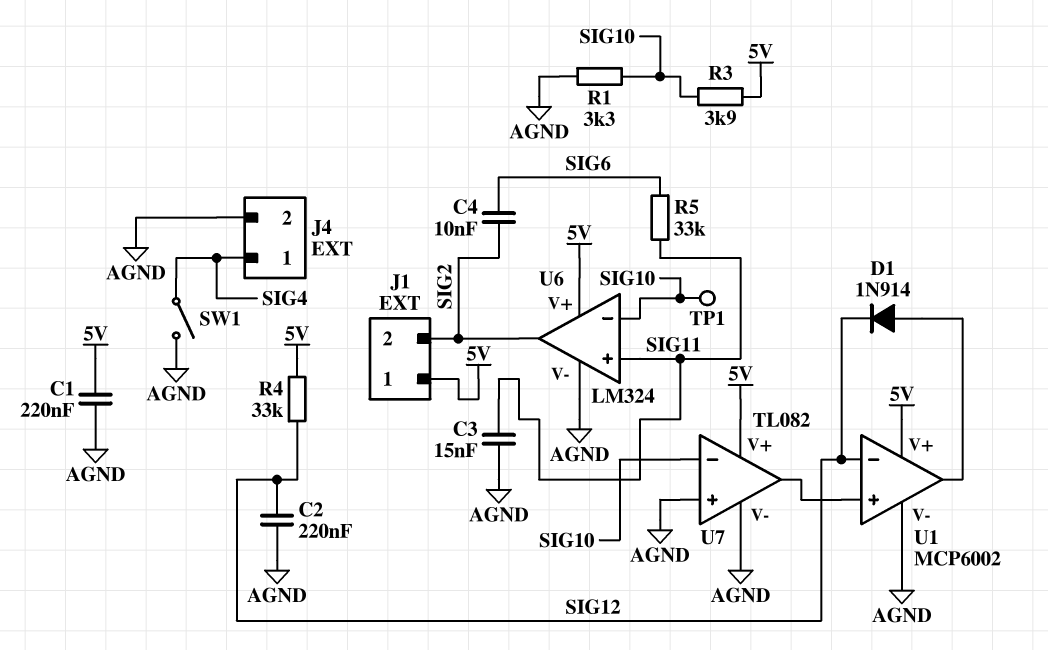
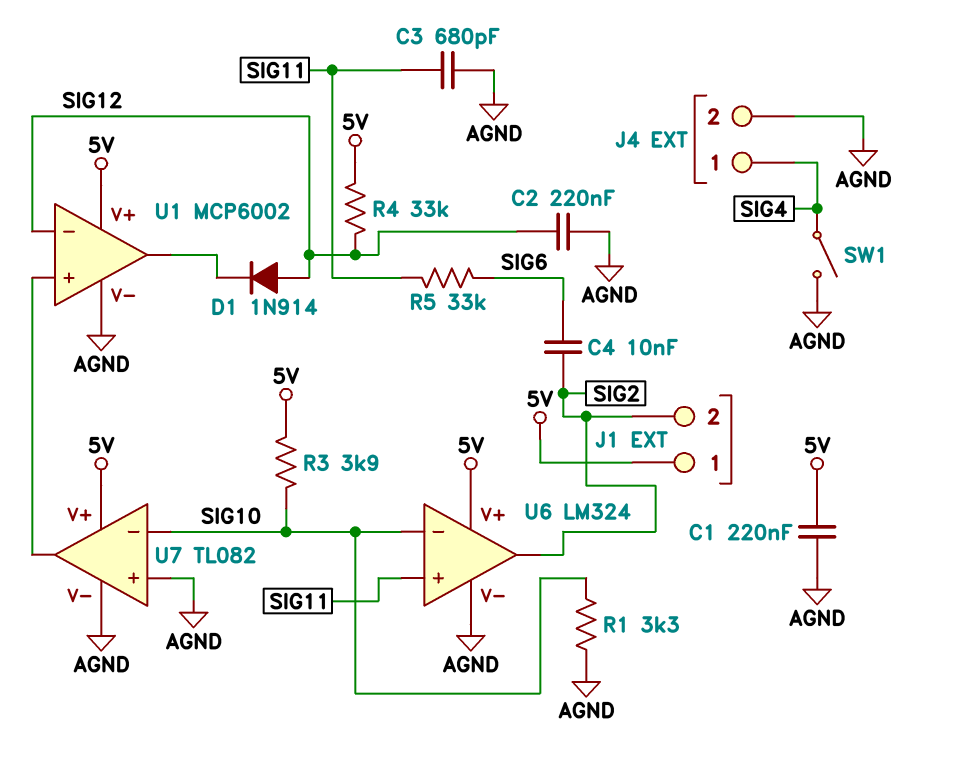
C3: 15nF (AGND, SIG11) -> 680pF (AGND, SIG11)
D1: diode 1N914 (A U1/out, K SIG12) -> diode 1N914 (A SIG12, K U1/out)
TP1: test point (SIG10) -> none

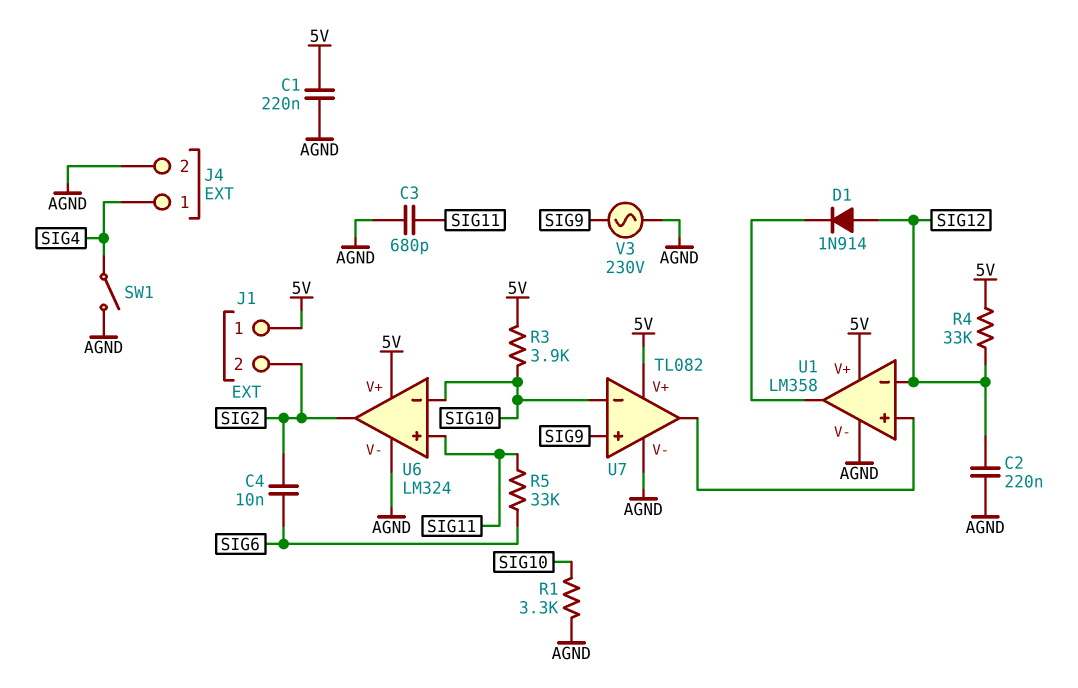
U1: MCP6002 -> LM358
U7 pin in+: AGND -> SIG9
V3: none -> AC 230V (AGND, SIG9)

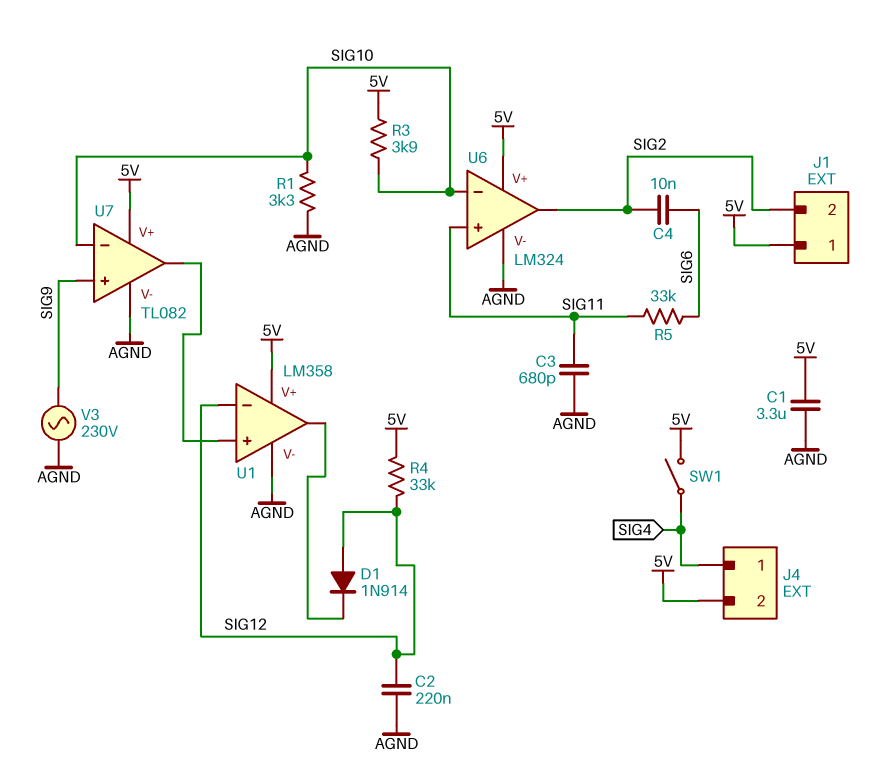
C1: 220nF (5V, AGND) -> 3.3uF (5V, AGND)
J4 pin 2: AGND -> 5V
SW1: switch (AGND, SIG4) -> switch (5V, SIG4)

